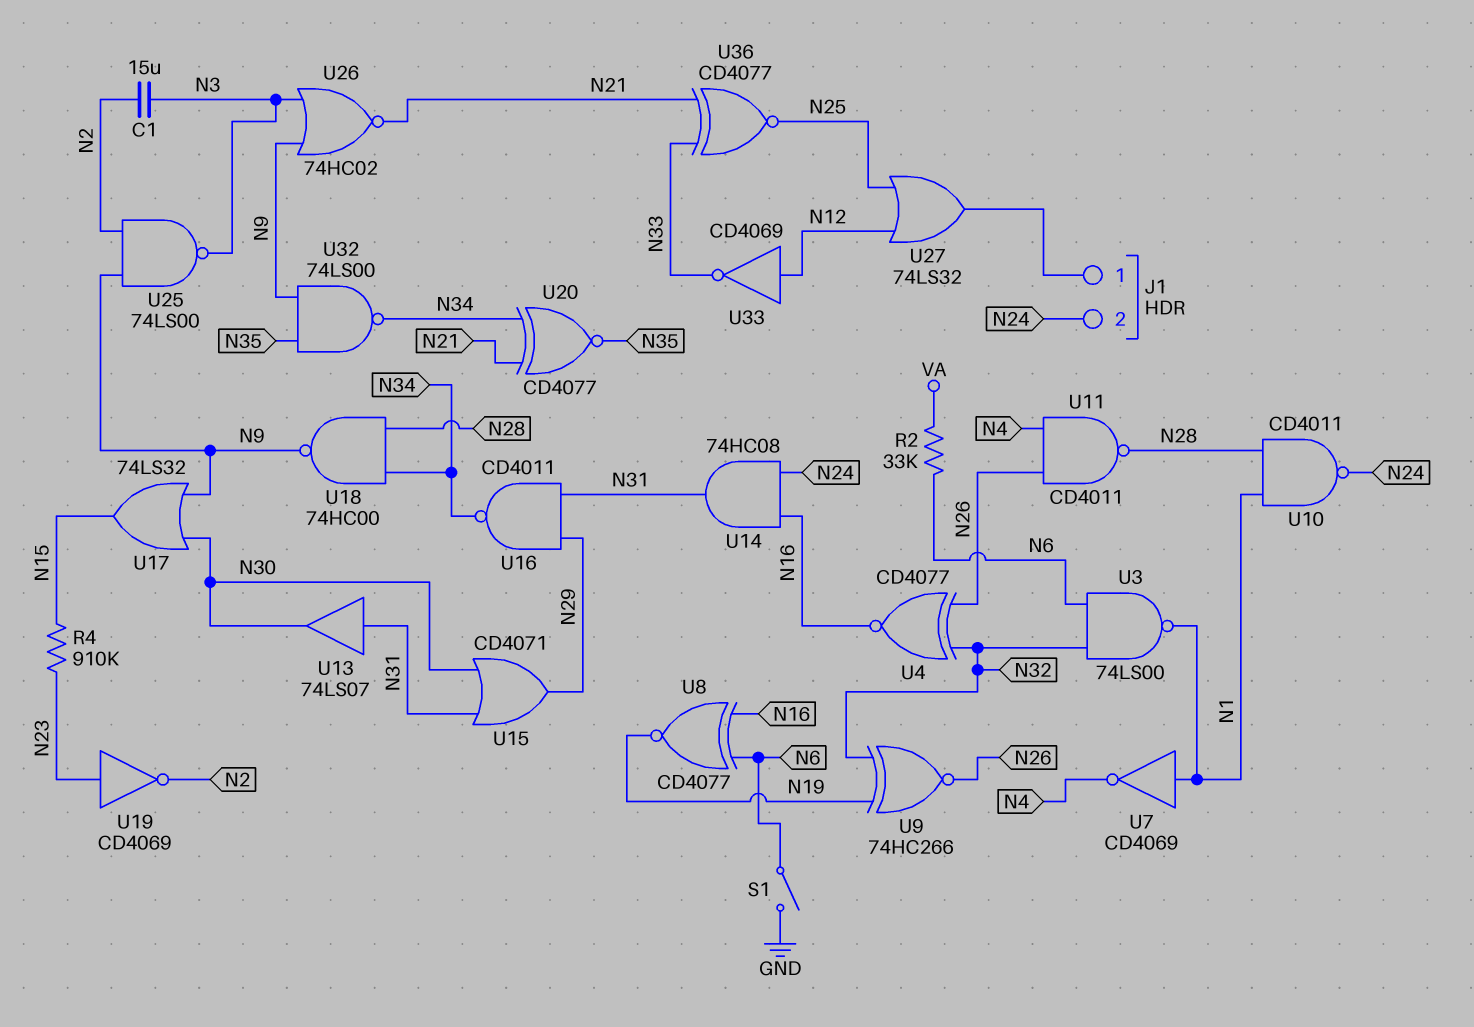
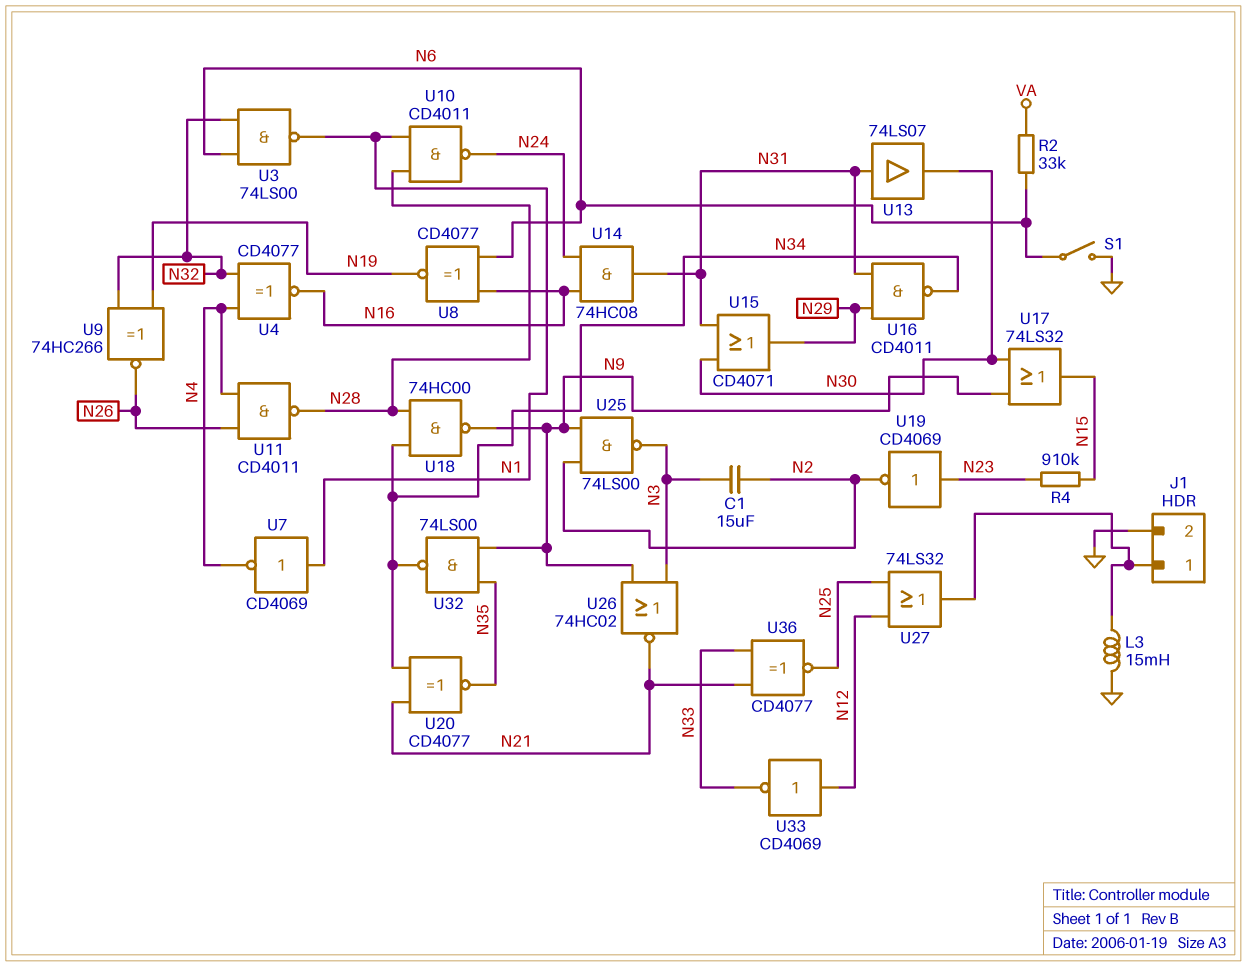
J1 pin 2: N24 -> GND
L3: none -> 15mH (GND, J1/1)
U4: XNOR CD4077 (in N26, in N32, out N16) -> XNOR CD4077 (in N4, in N32, out N16)

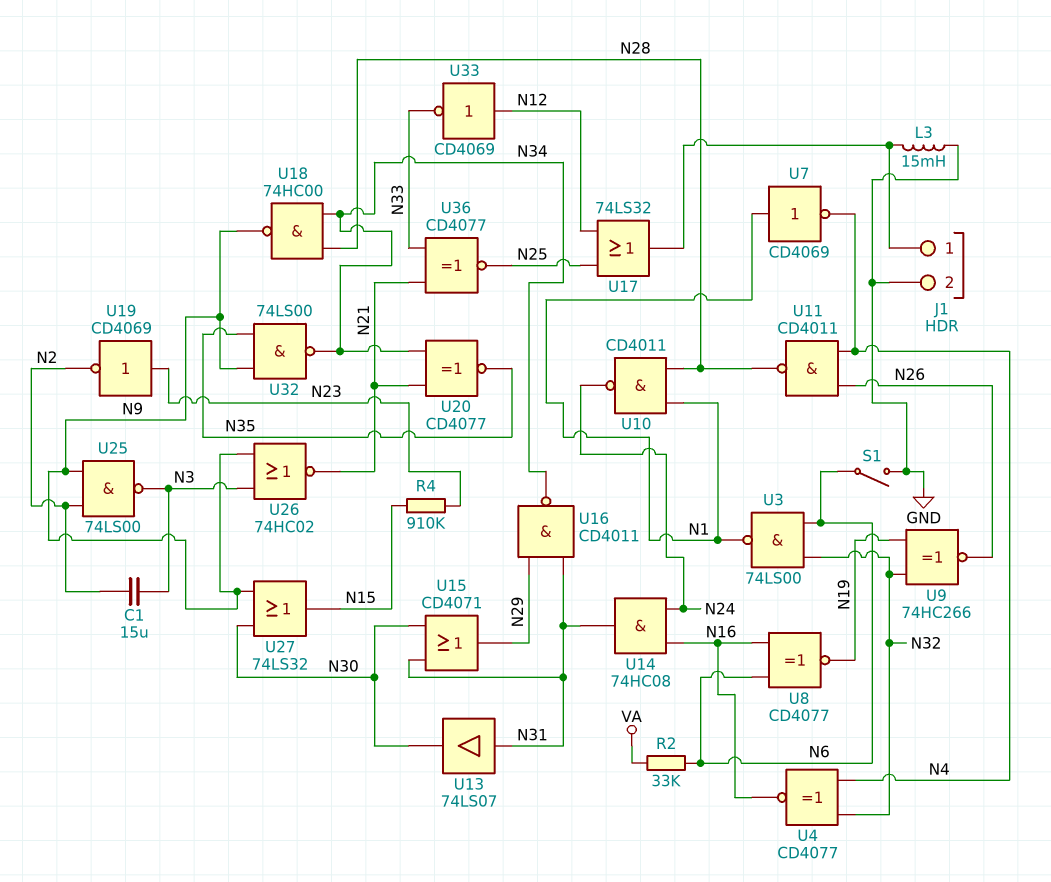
U17: OR 74LS32 (in N9, in N30, out N15) -> OR 74LS32 (in N12, in N25, out J1/1)
U27: OR 74LS32 (in N12, in N25, out J1/1) -> OR 74LS32 (in N9, in N30, out N15)

